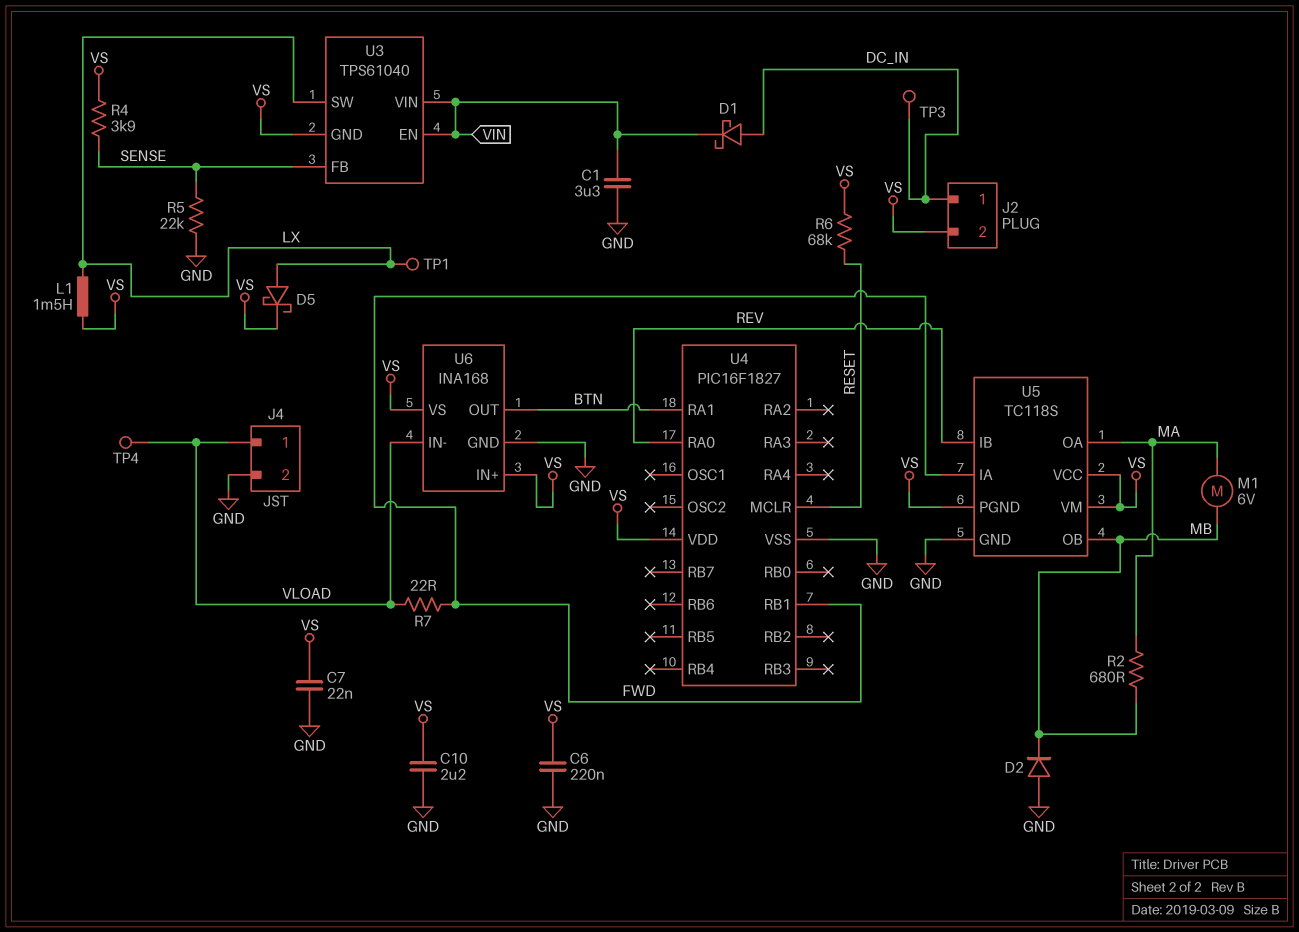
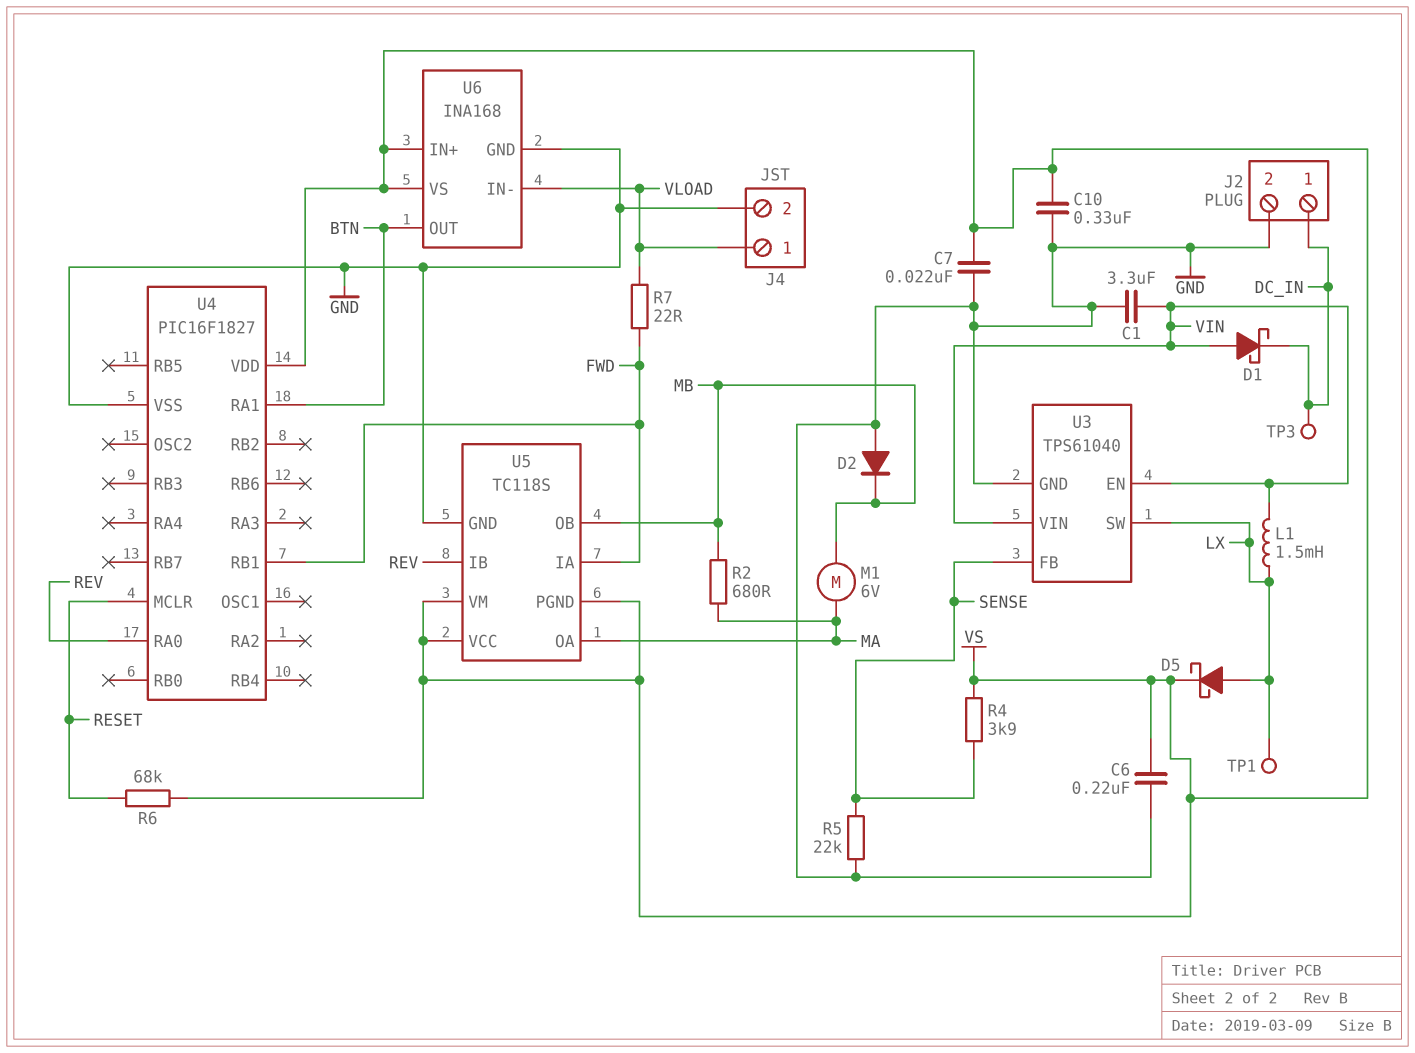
C10: 2.2uF (GND, VS) -> 330nF (GND, VS)
D1: schottky (A DC_IN, K VIN) -> schottky (A VIN, K DC_IN)
J2 pin 2: VS -> GND
L1: 1.5mH (LX, VS) -> 1.5mH (LX, VIN)
TP4: test point (VLOAD) -> none
U3 pin GND: VS -> GND

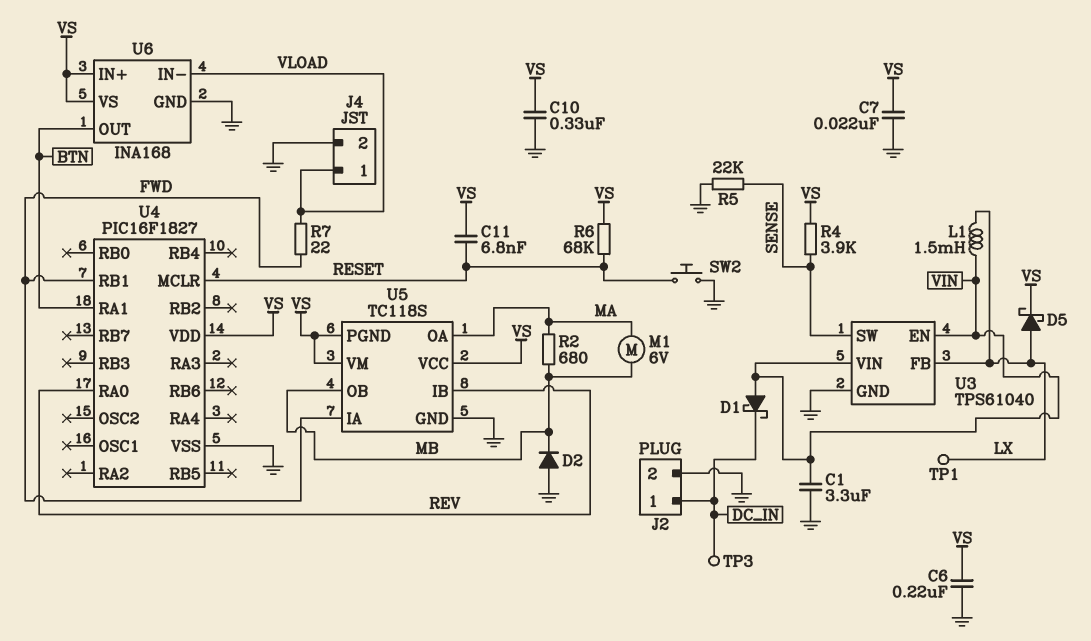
C11: none -> 6.8nF (RESET, VS)
SW2: none -> button (GND, RESET)
U3 pin FB: SENSE -> LX
U3 pin SW: LX -> SENSE

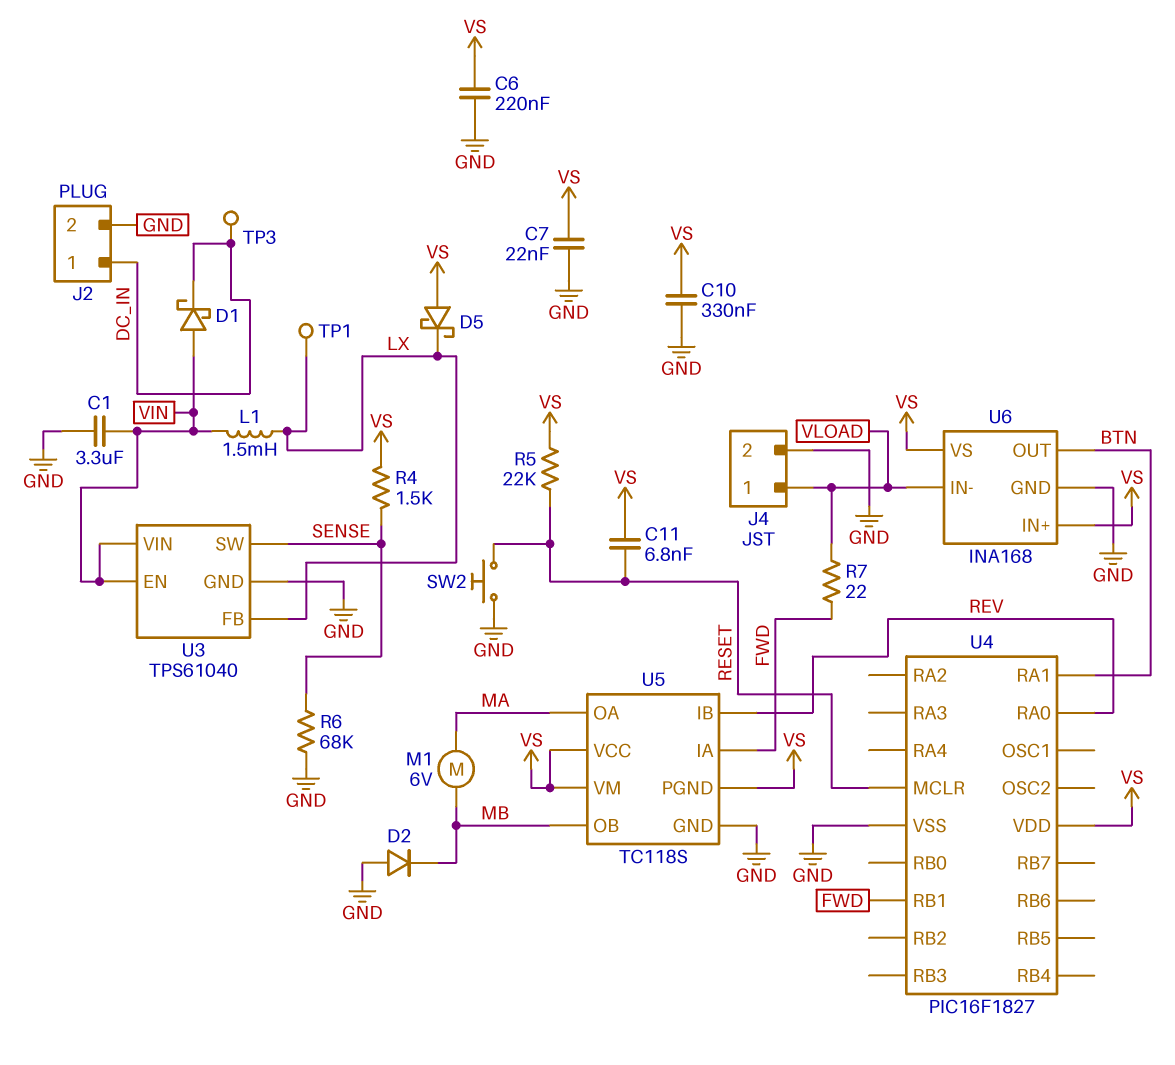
D5: schottky (A LX, K VS) -> schottky (A VS, K LX)
R2: 680 (MA, MB) -> none
R4: 3.9k (SENSE, VS) -> 1.5k (SENSE, VS)
R5: 22k (GND, SENSE) -> 22k (RESET, VS)
R6: 68k (RESET, VS) -> 68k (GND, SENSE)

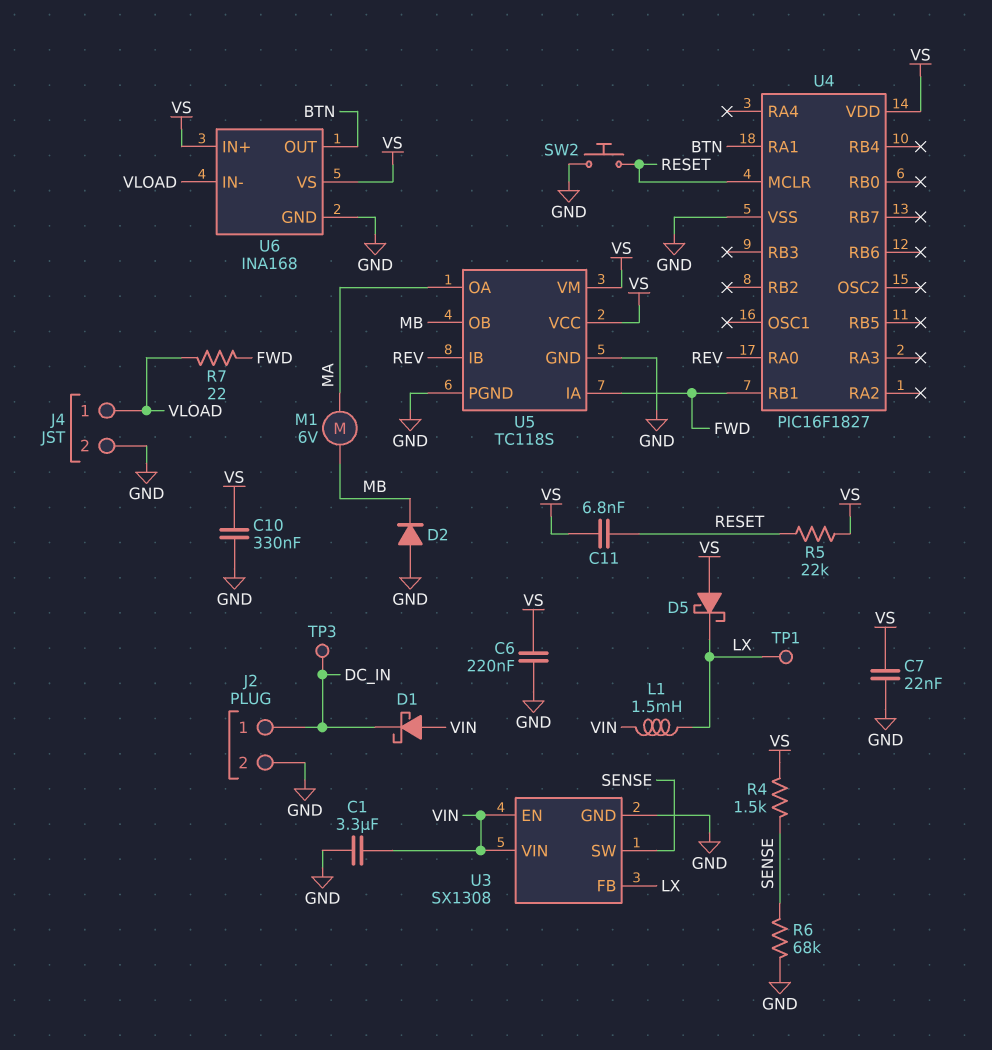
U3: TPS61040 -> SX1308
U5 pin PGND: VS -> GND

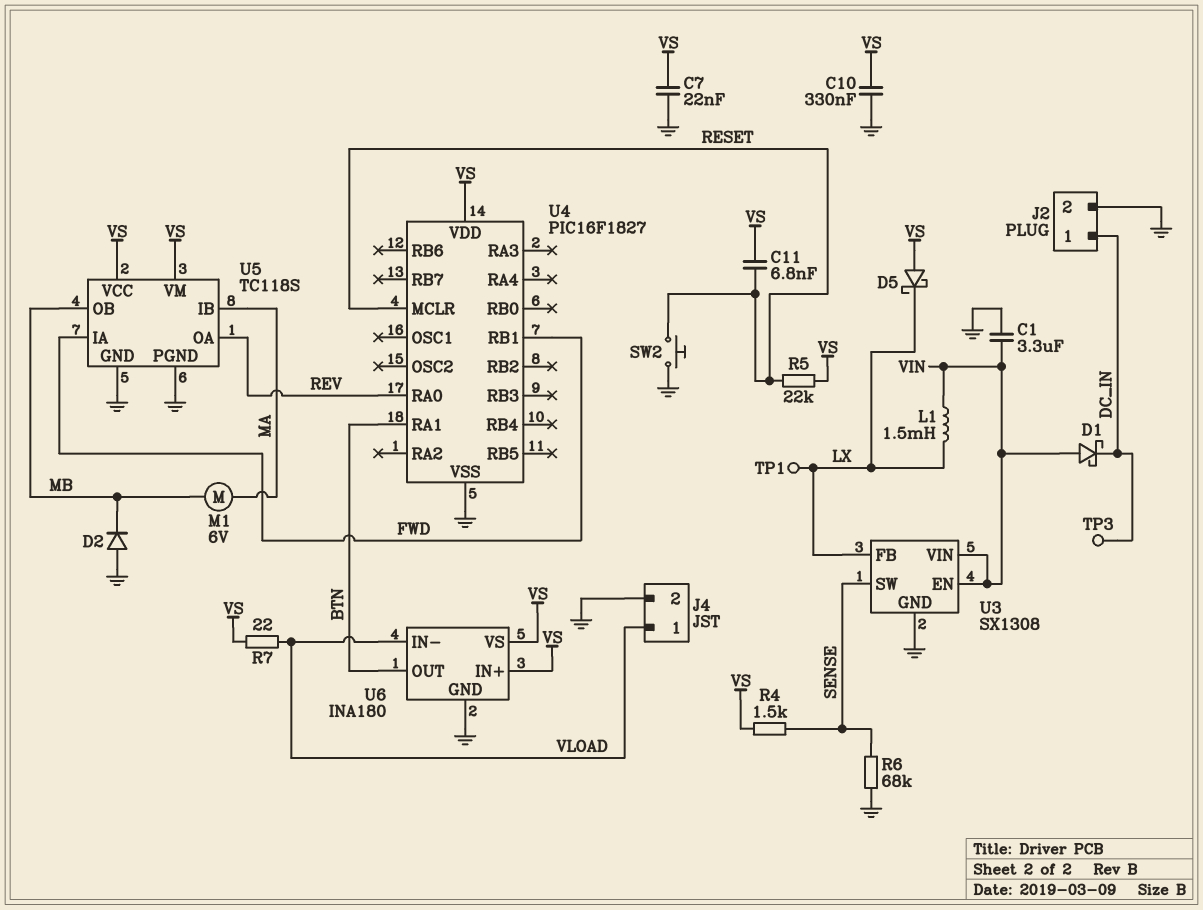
C6: 220nF (GND, VS) -> none
R7: 22 (FWD, VLOAD) -> 22 (VLOAD, VS)
U5 pin IB: REV -> MA
U5 pin OA: MA -> REV
U6: INA168 -> INA180

